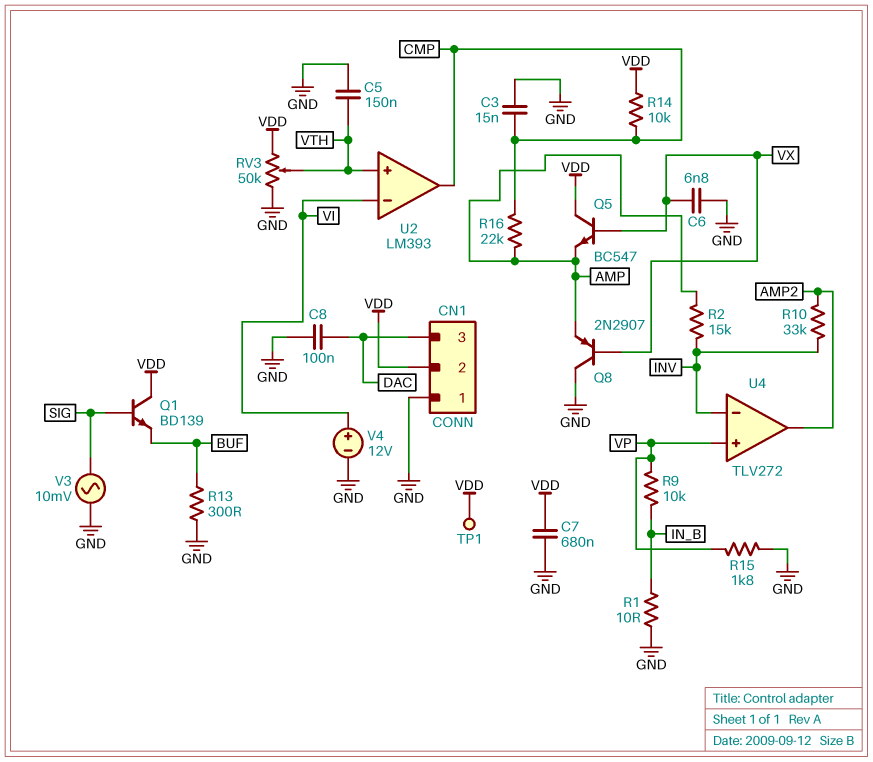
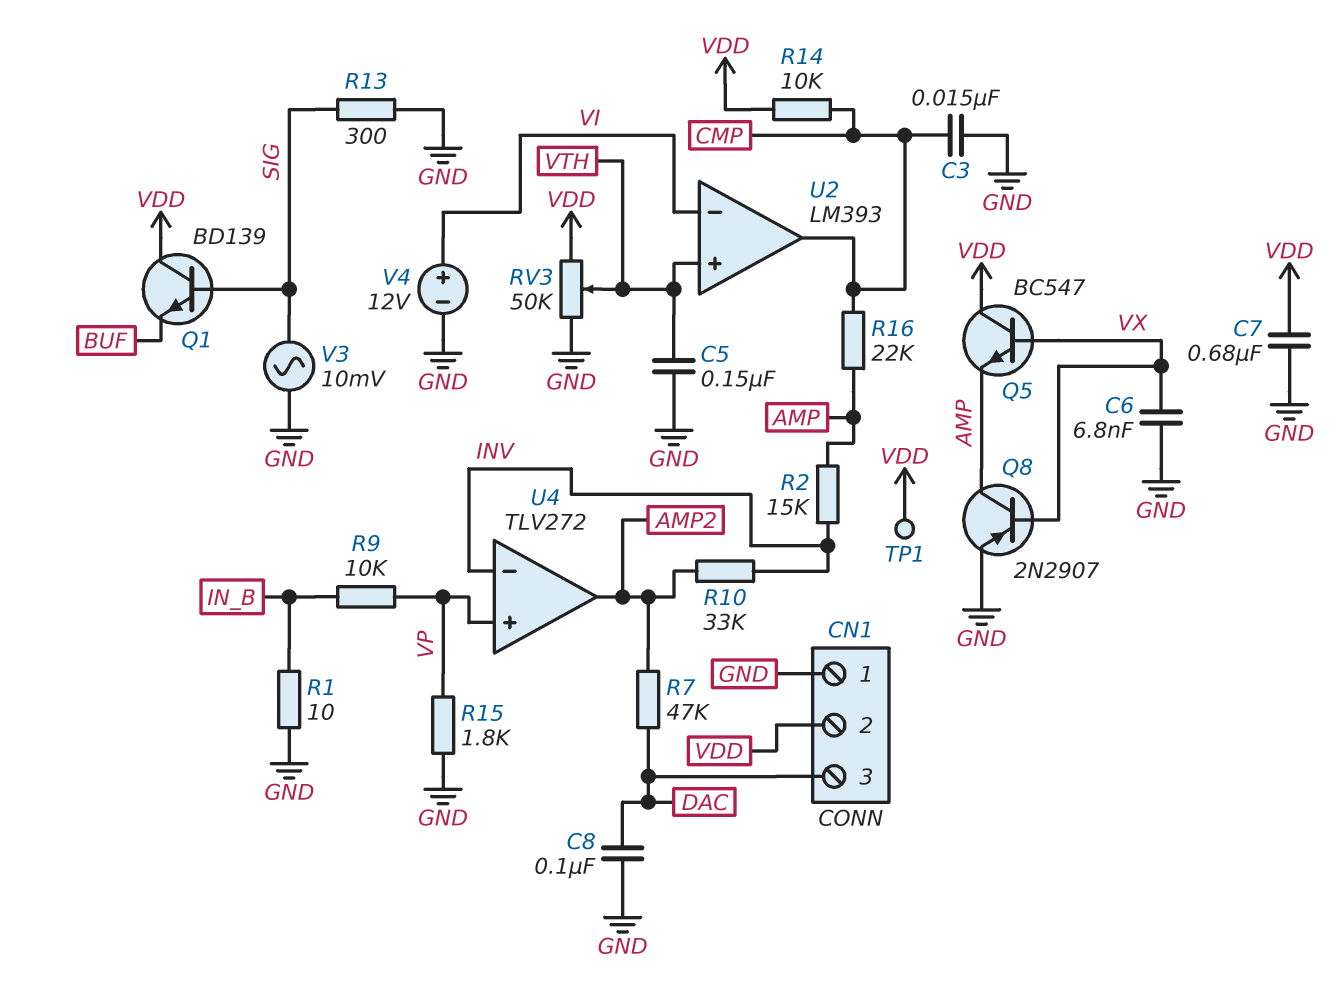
Q8: PNP 2N2907 (B VX, C GND, E AMP) -> PNP 2N2907 (B VX, C AMP, E GND)
R7: none -> 47k (AMP2, DAC)
R13: 300 (BUF, GND) -> 300 (GND, SIG)

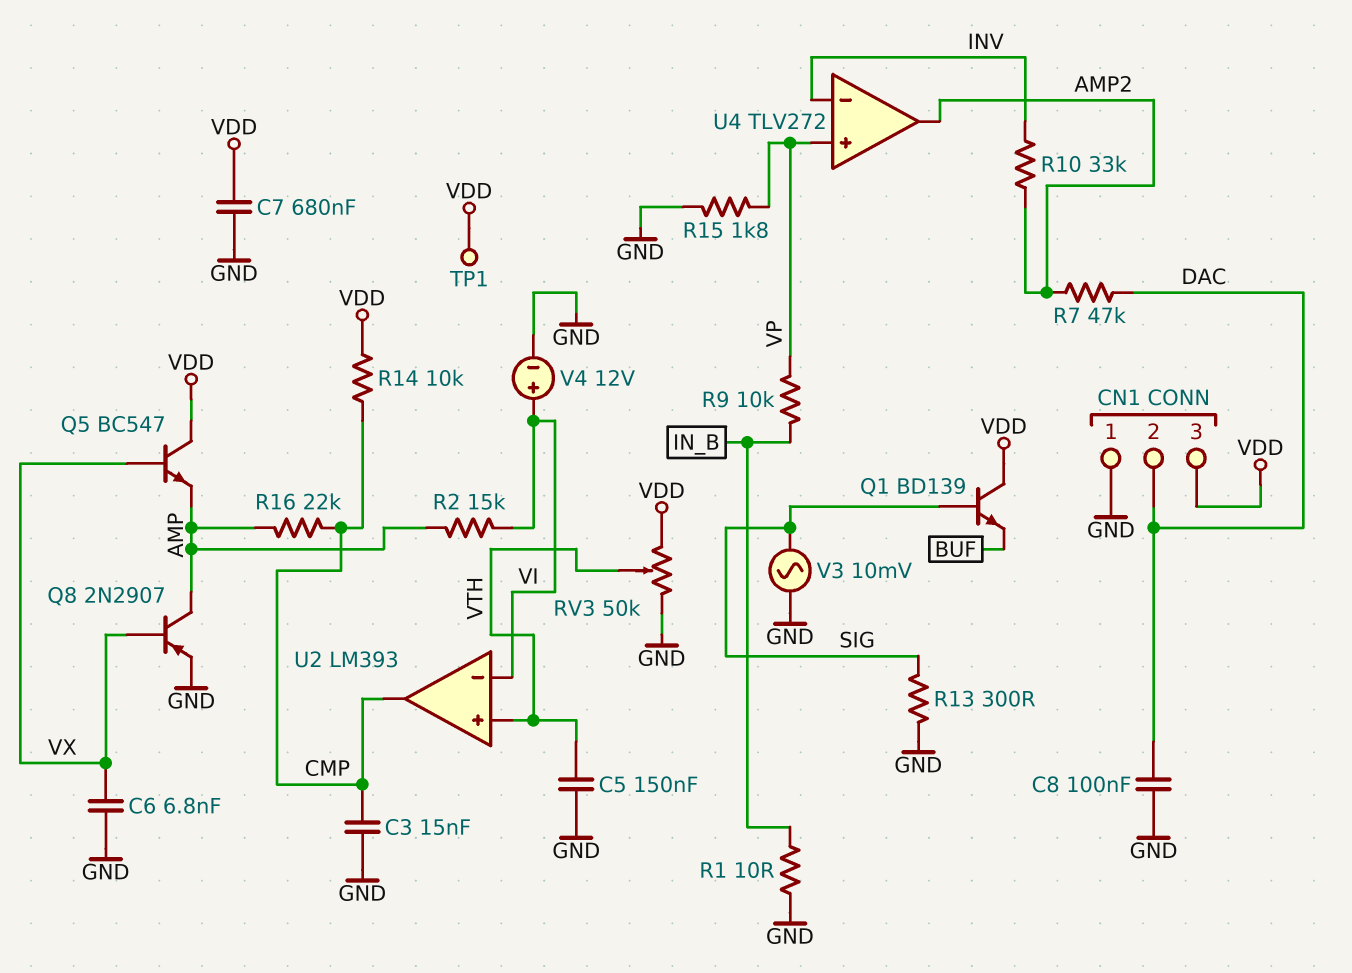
CN1 pin 2: VDD -> DAC
CN1 pin 3: DAC -> VDD
R2: 15k (AMP, INV) -> 15k (AMP, VI)

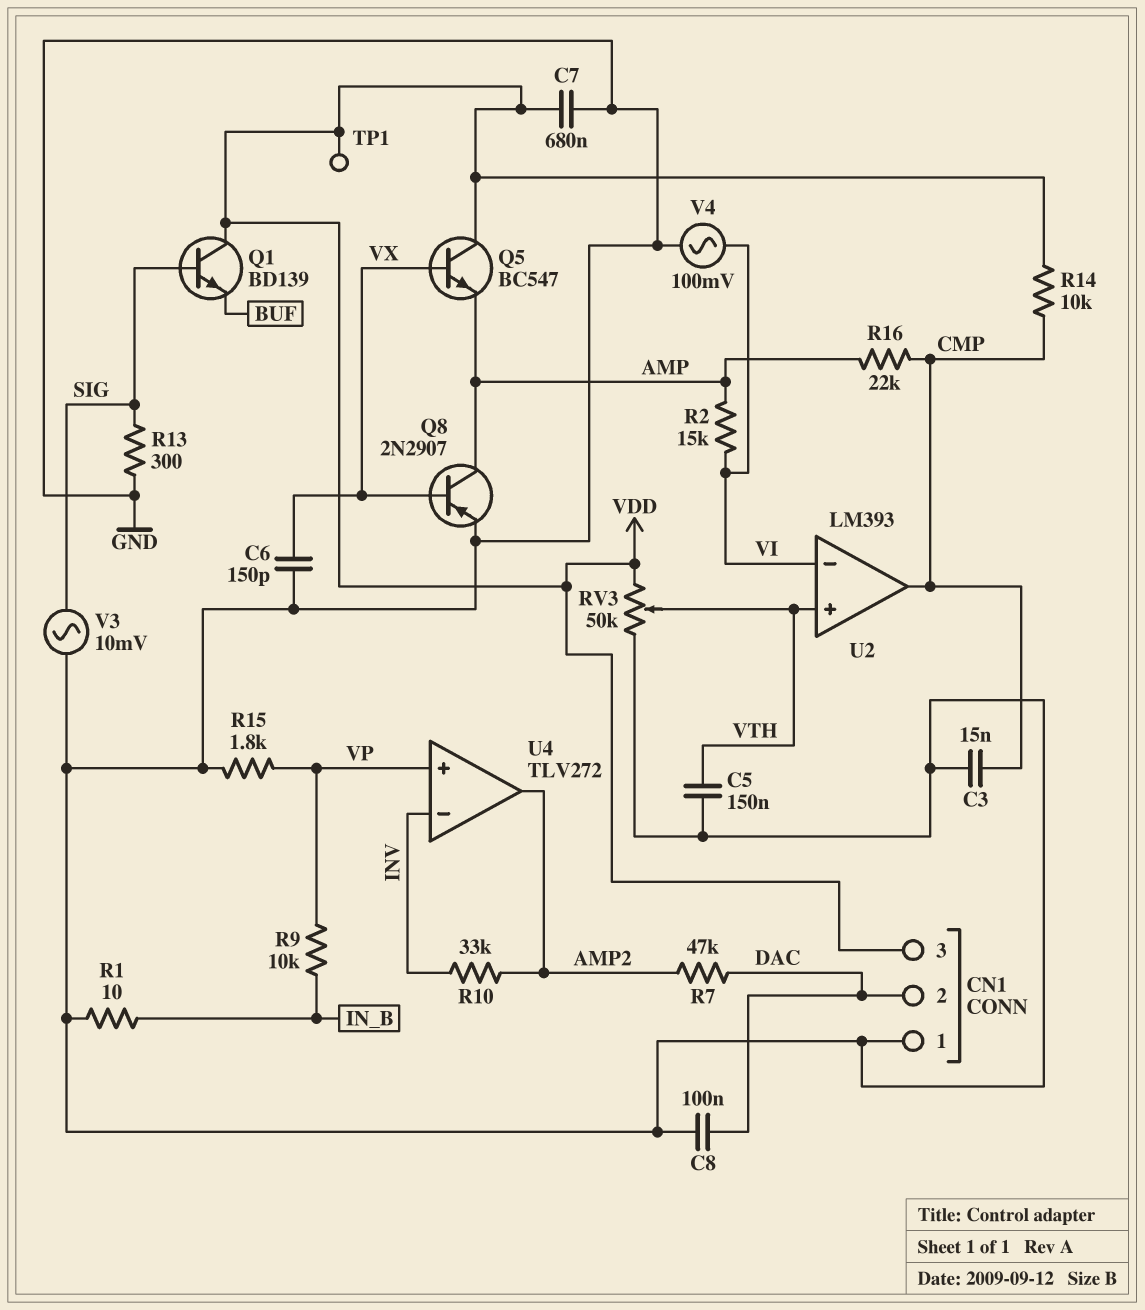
C6: 6.8nF (GND, VX) -> 150pF (GND, VX)
V4: 12V (plus VI, minus GND) -> AC 100mV (GND, VI)

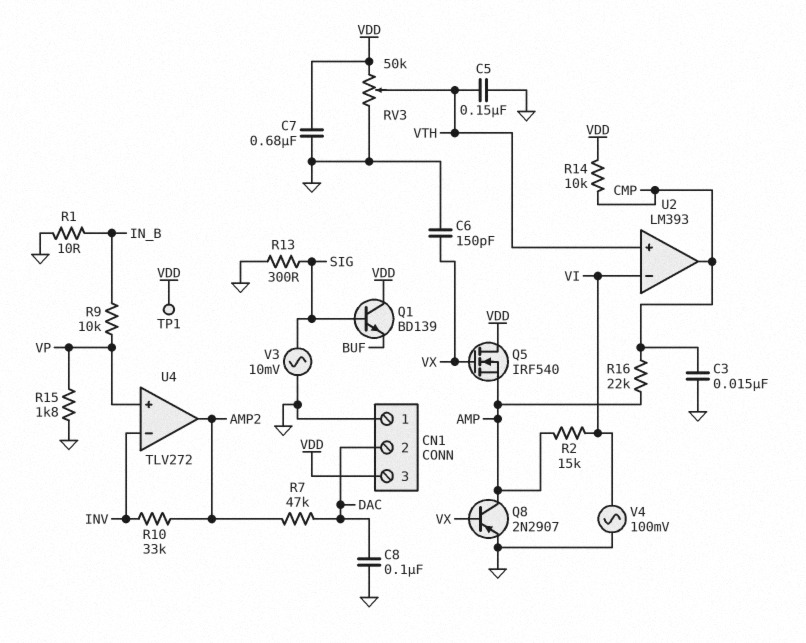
Q5: NPN BC547 (B VX, C VDD, E AMP) -> NMOS IRF540 (G VX, D VDD, S AMP)

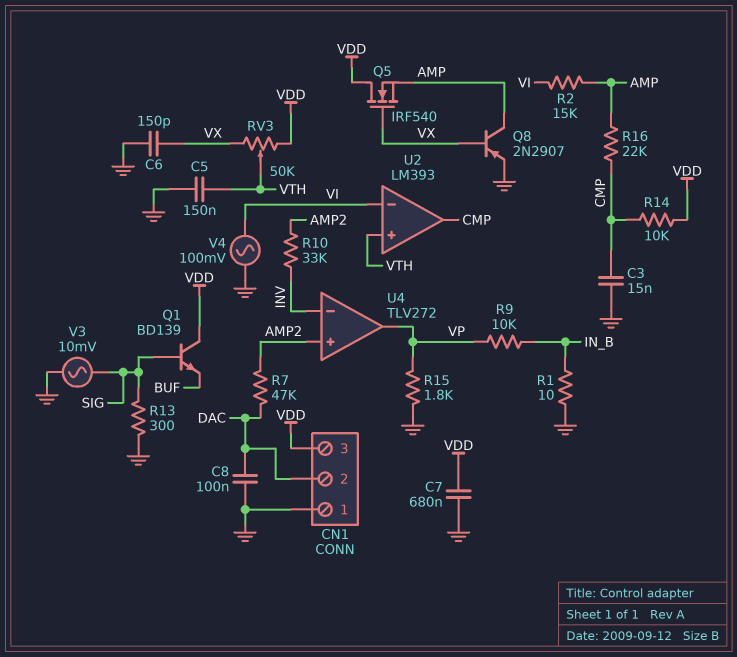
RV3: 50k (GND, VDD, wiper VTH) -> 50k (VDD, VX, wiper VTH)
TP1: test point (VDD) -> none
U4 pin in+: VP -> AMP2
U4 pin out: AMP2 -> VP

